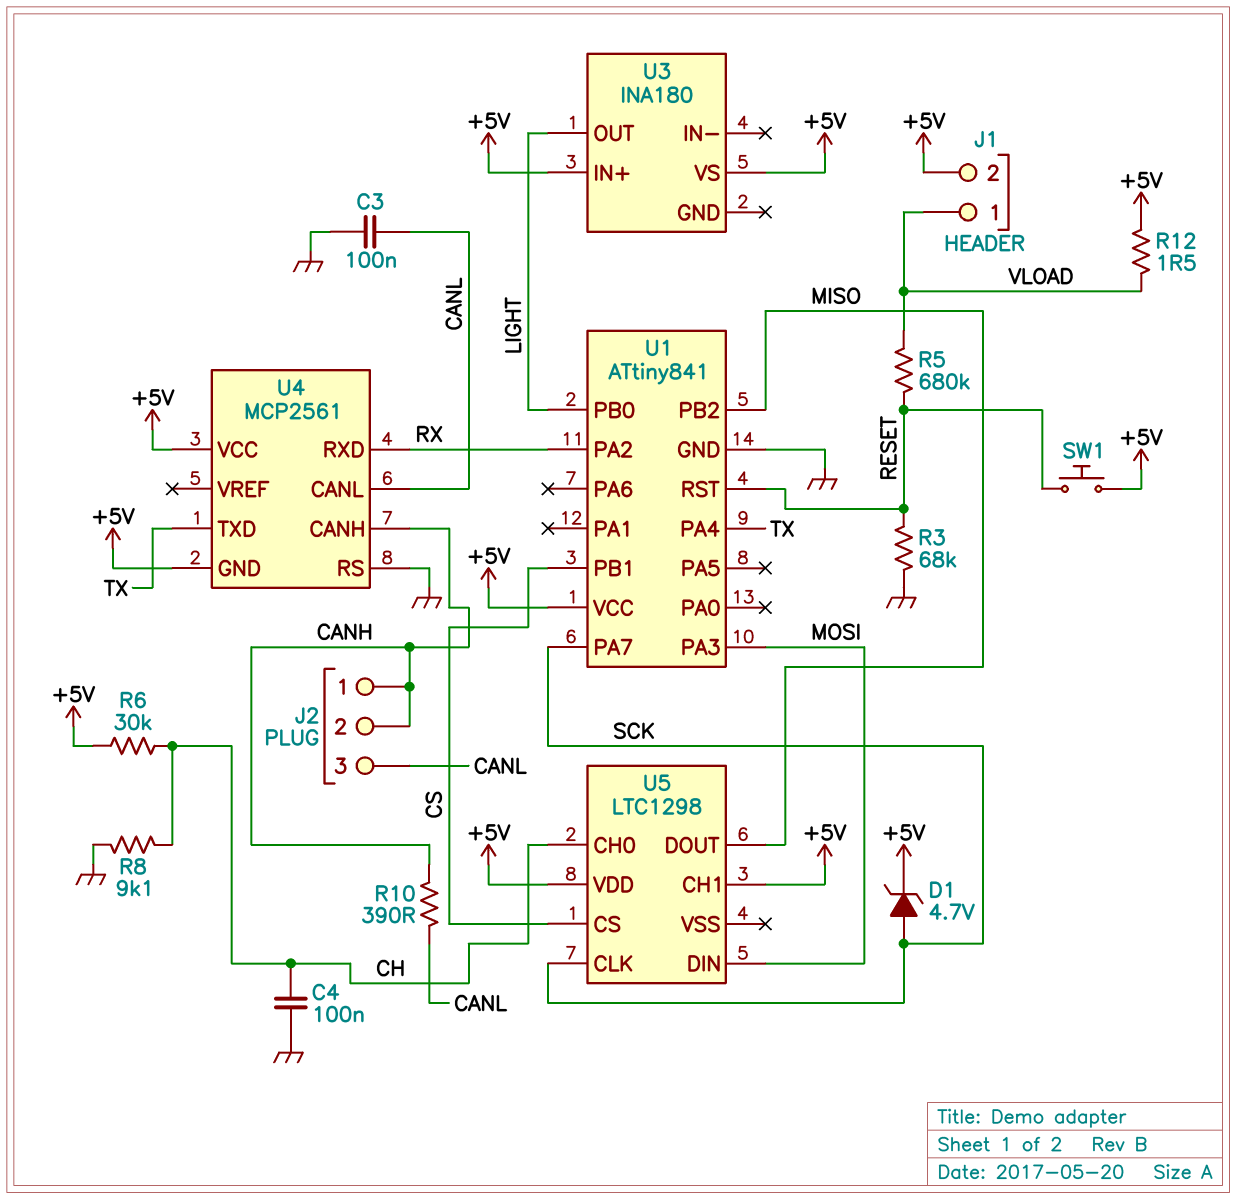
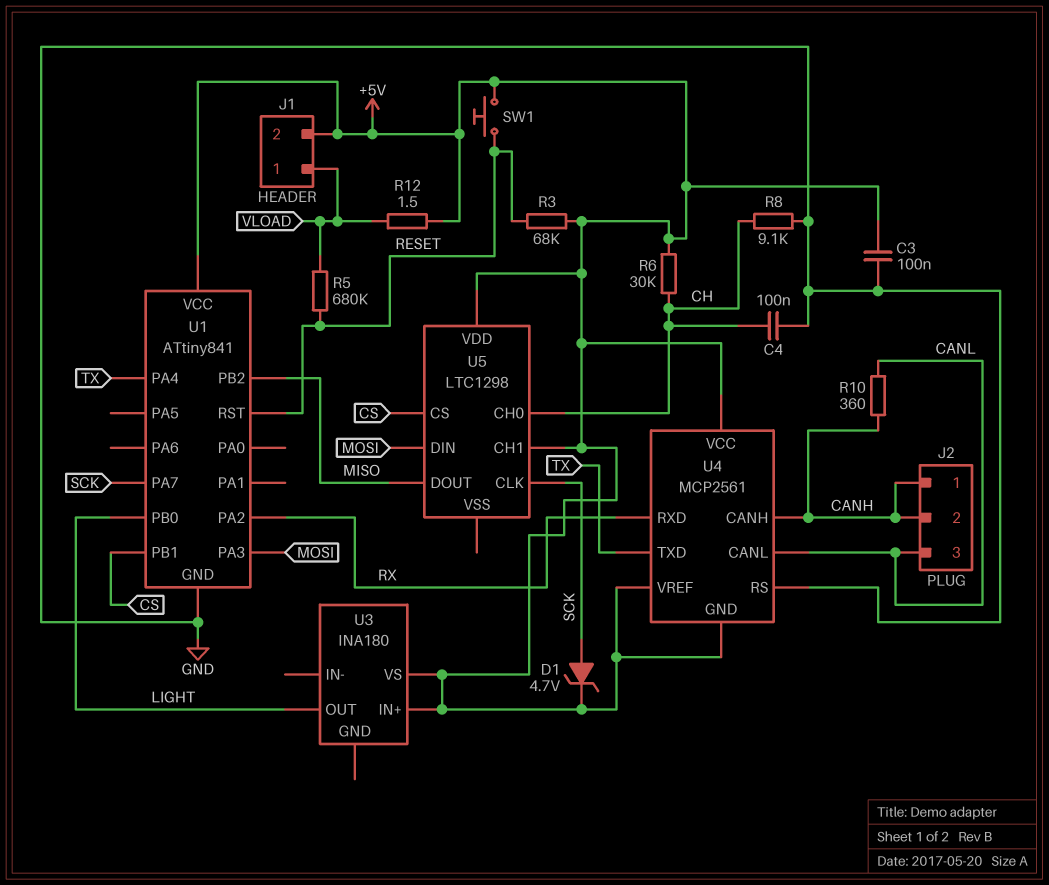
C3: 100nF (CANL, GND) -> 100nF (+5V, GND)
R3: 68k (GND, RESET) -> 68k (+5V, RESET)
R10: 390 (CANH, CANL) -> 360 (CANH, CANL)
U4 pin VREF: none -> +5V

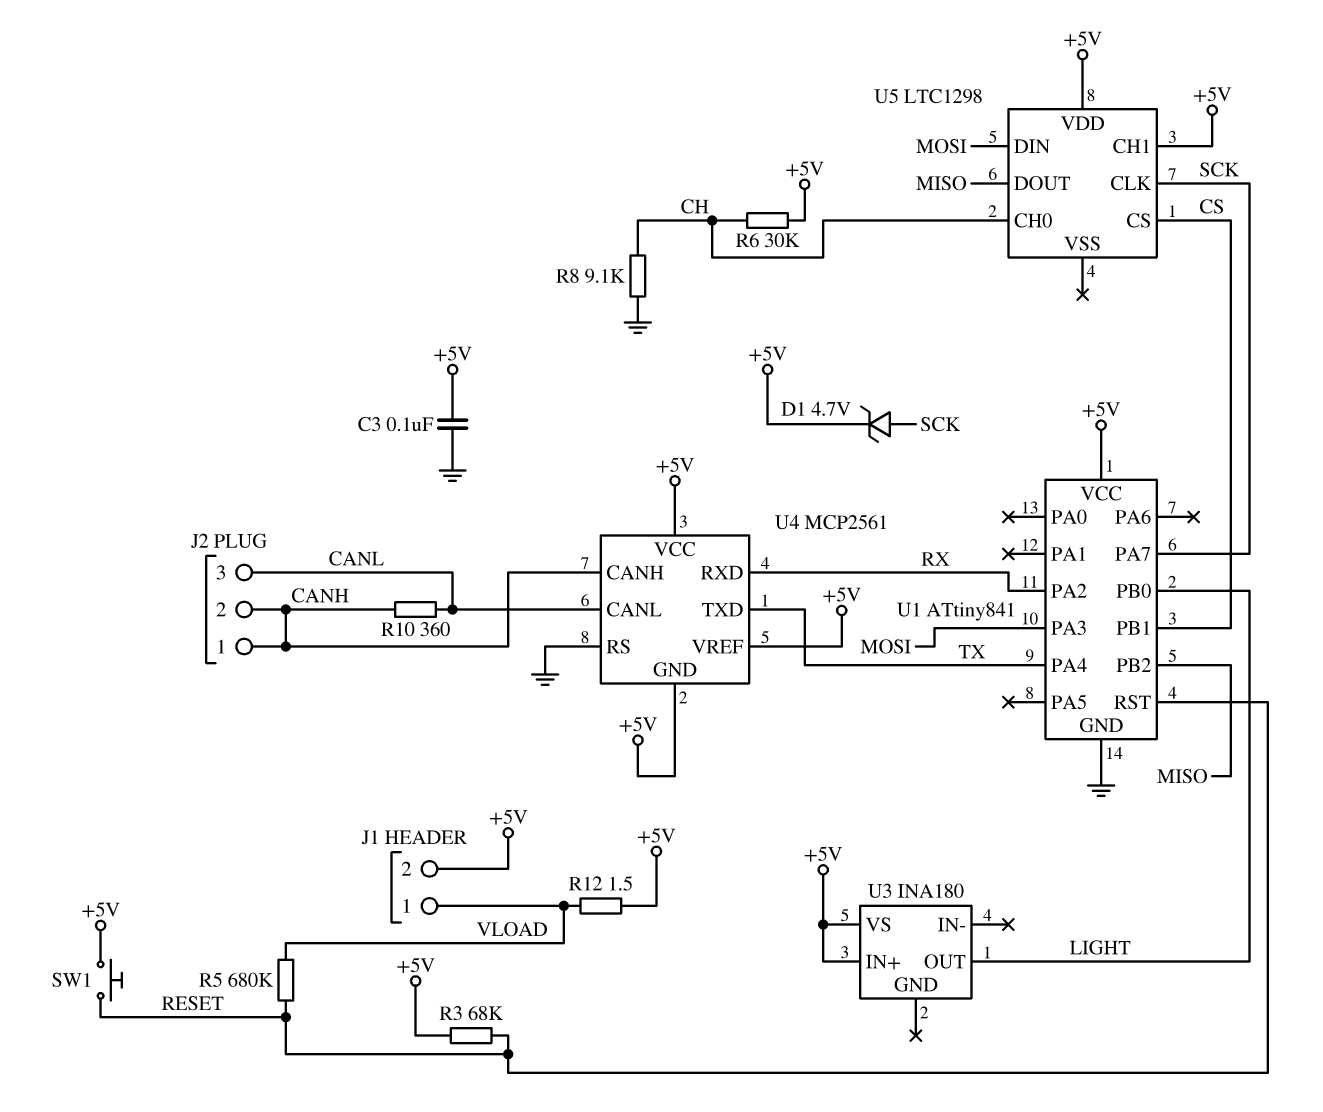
C4: 100nF (CH, GND) -> none

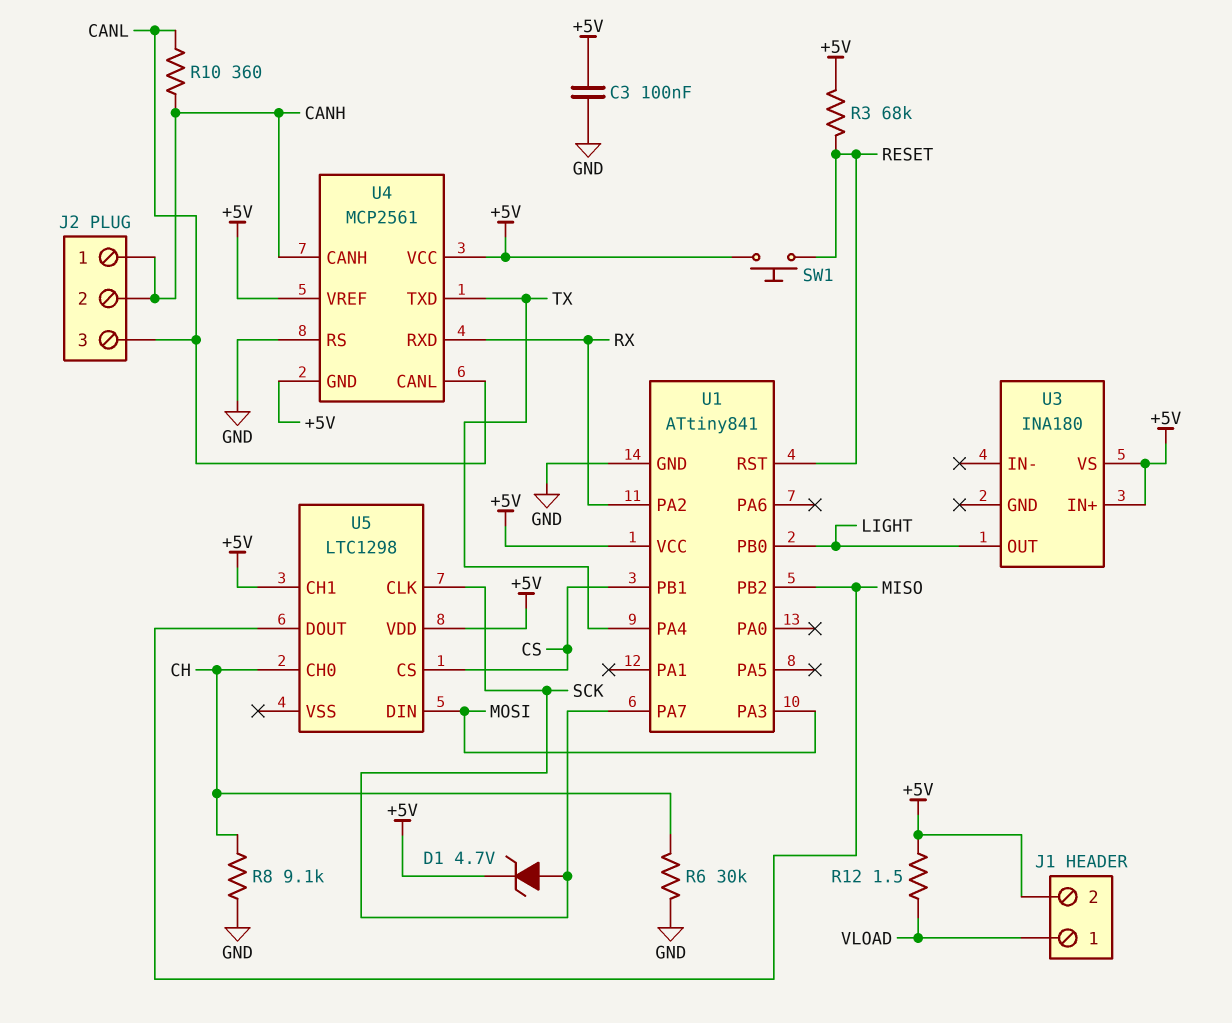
R5: 680k (RESET, VLOAD) -> none
R6: 30k (+5V, CH) -> 30k (CH, GND)

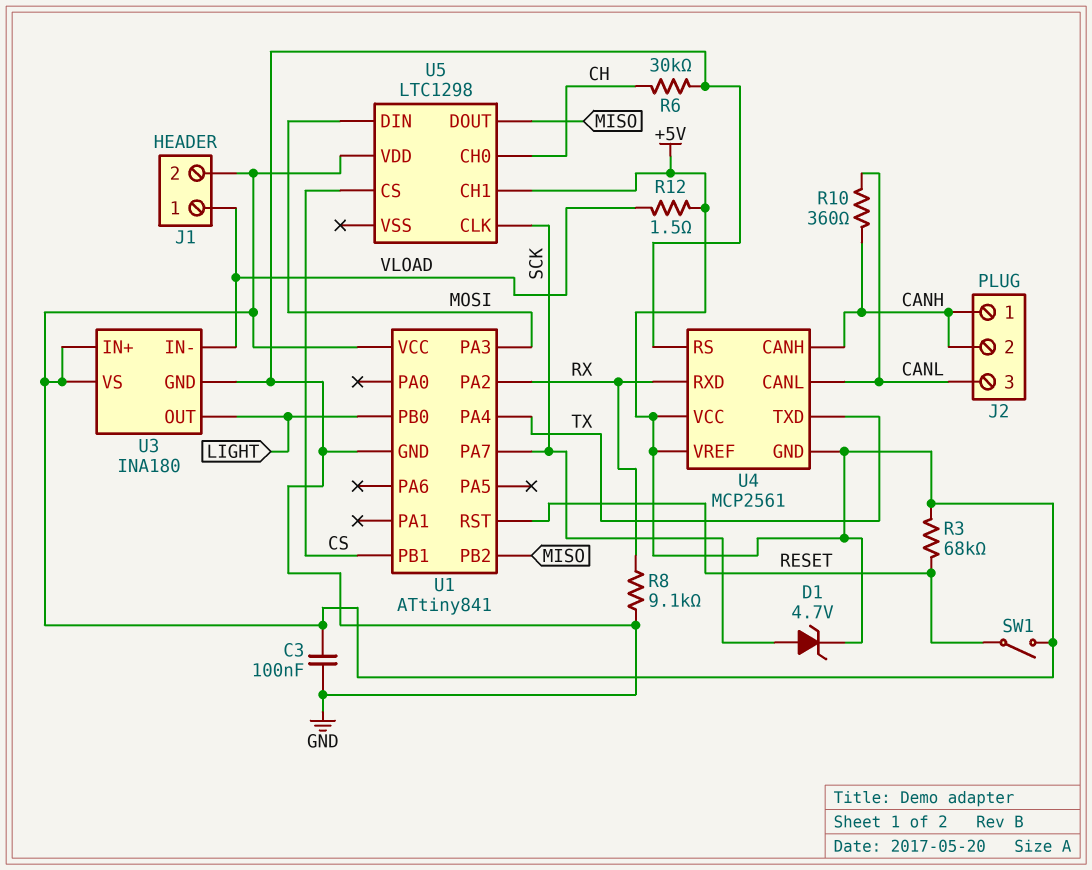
R8: 9.1k (CH, GND) -> 9.1k (GND, RX)
SW1: button (+5V, RESET) -> switch (+5V, RESET)
U3 pin GND: none -> GND
U3 pin IN-: none -> VLOAD

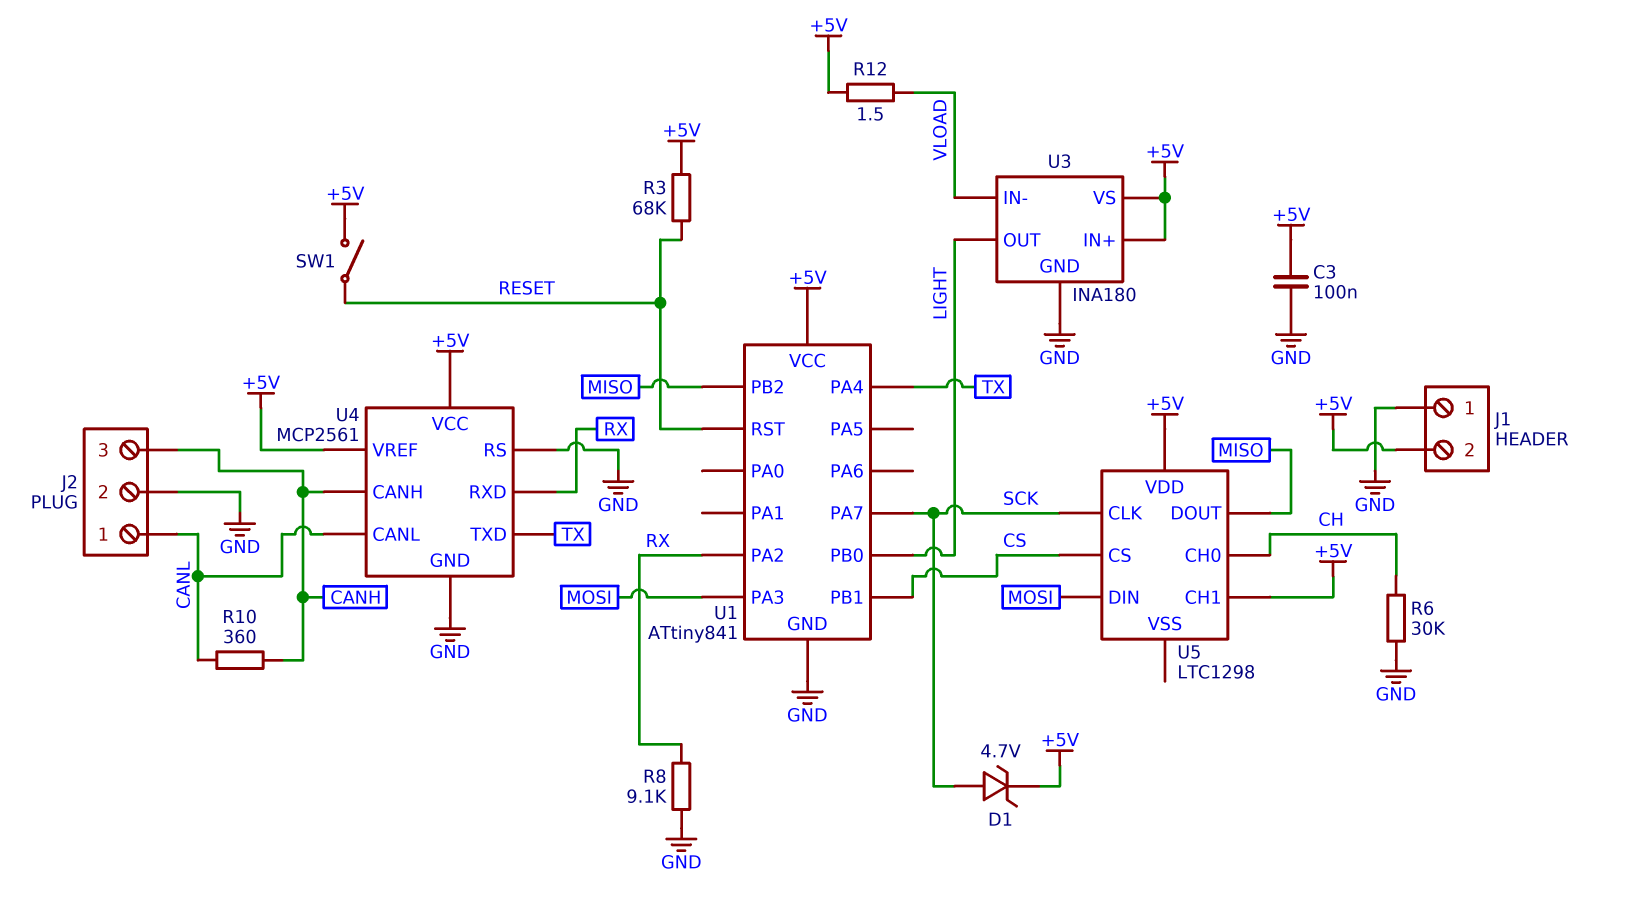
J1 pin 1: VLOAD -> GND
J2 pin 1: CANH -> CANL
J2 pin 2: CANH -> GND
J2 pin 3: CANL -> CANH
U4 pin GND: +5V -> GND

